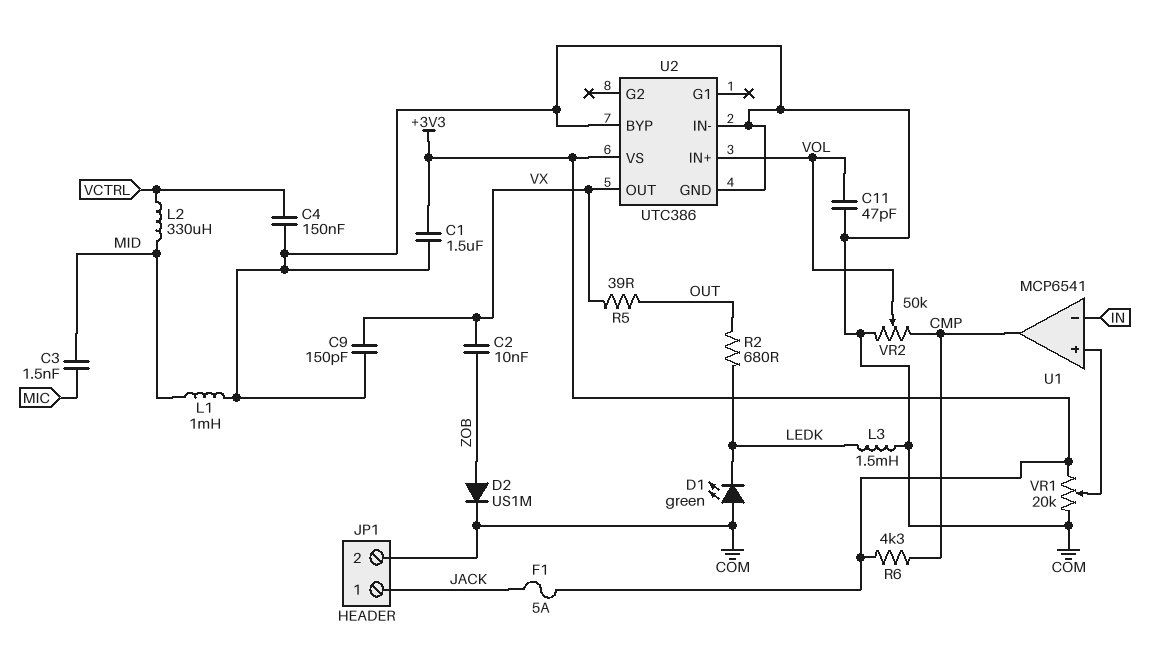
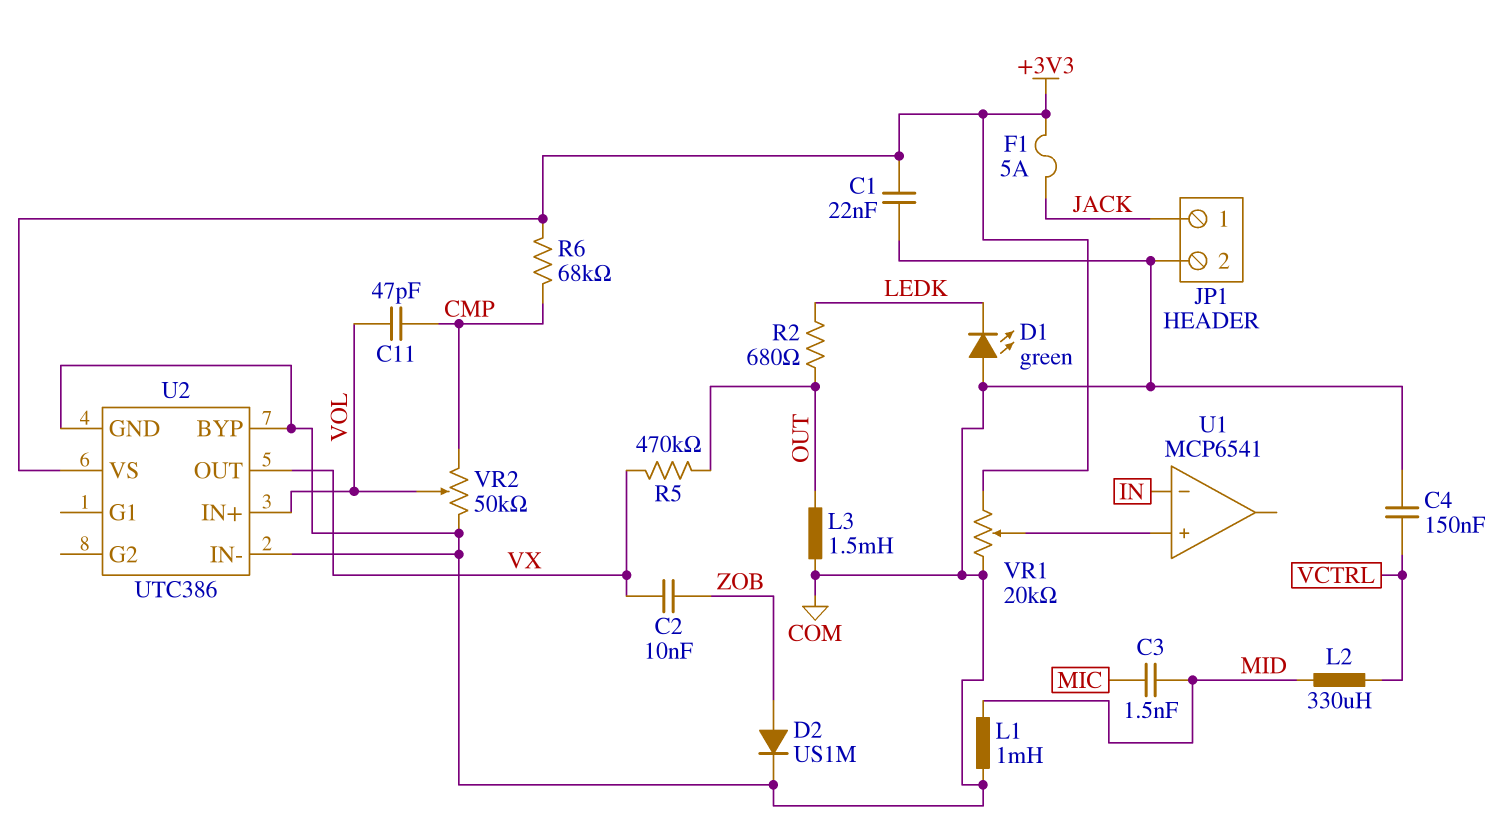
C1: 1.5uF (+3V3, COM) -> 22nF (+3V3, COM)
C9: 150pF (COM, VX) -> none
C11: 47pF (COM, VOL) -> 47pF (CMP, VOL)
L3: 1.5mH (COM, LEDK) -> 1.5mH (COM, OUT)
R5: 39 (OUT, VX) -> 470k (OUT, VX)
R6: 4.3k (+3V3, CMP) -> 68k (+3V3, CMP)
U1 pin out: CMP -> none

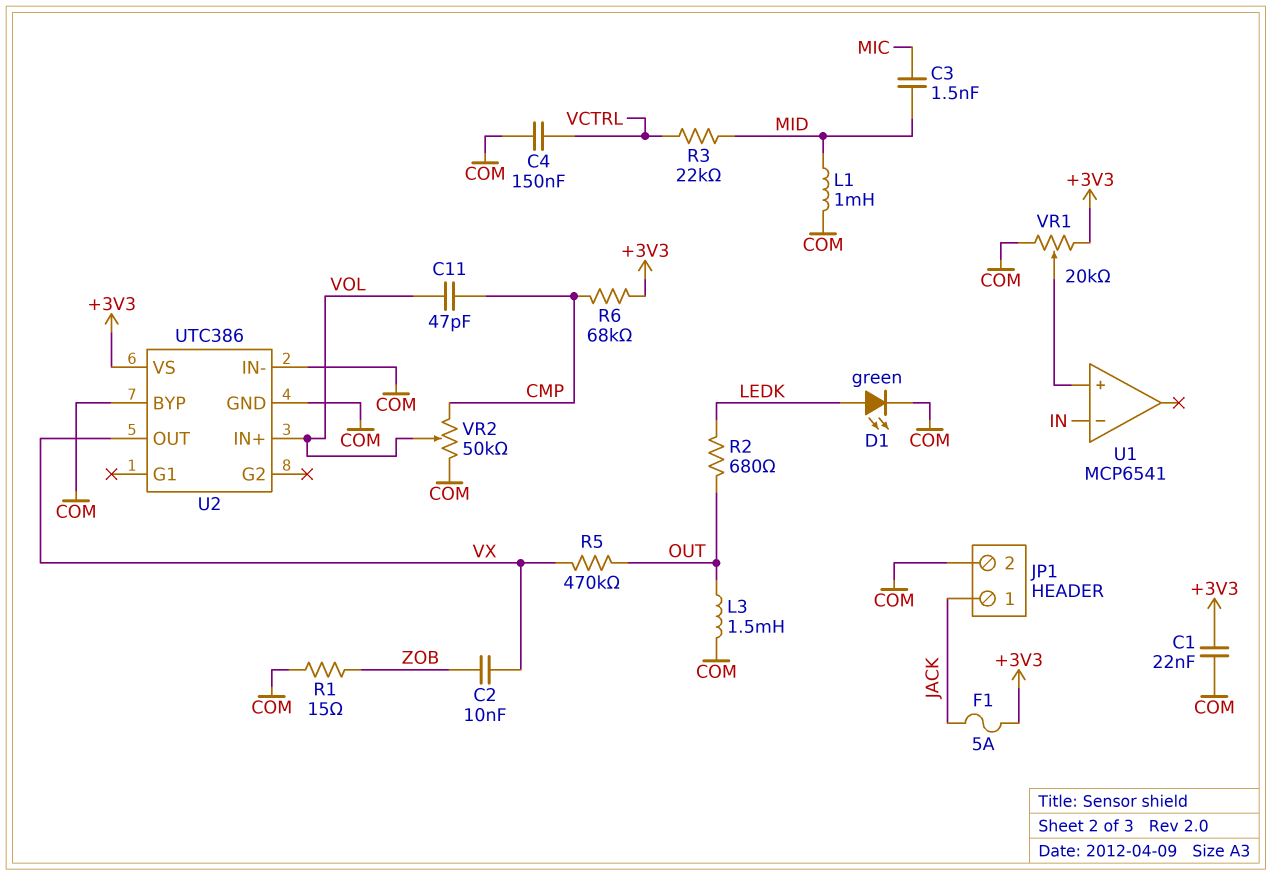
D1: LED green (A COM, K LEDK) -> LED green (A LEDK, K COM)
D2: diode US1M (A ZOB, K COM) -> none
L2: 330uH (MID, VCTRL) -> none
R1: none -> 15 (COM, ZOB)
R3: none -> 22k (MID, VCTRL)

